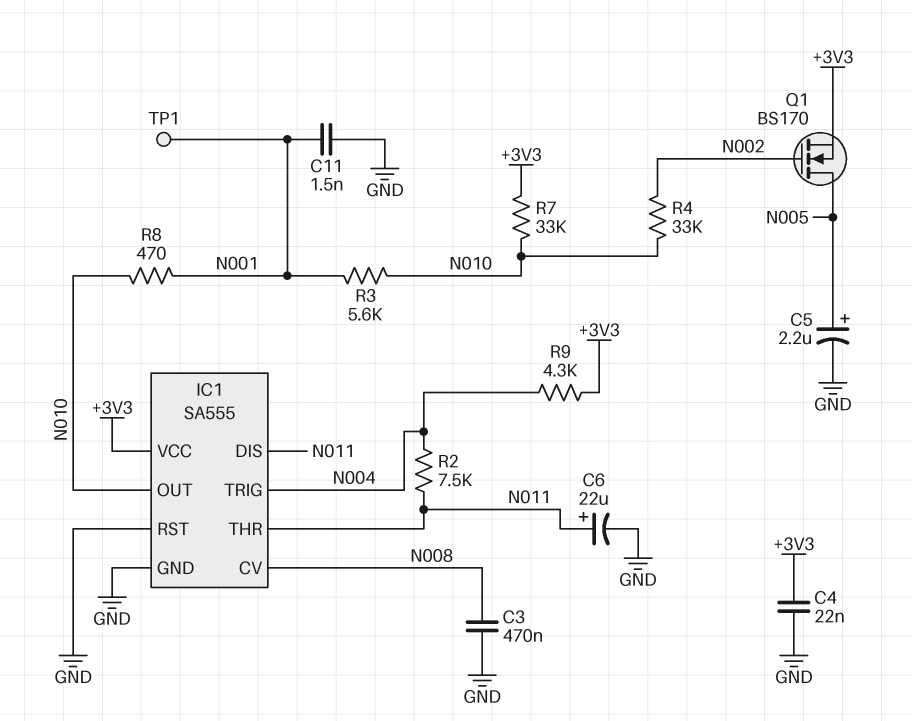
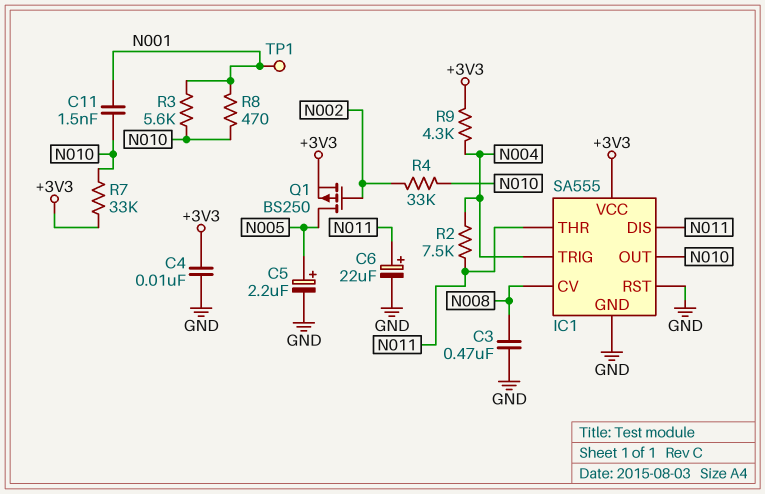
C4: 22nF (+3V3, GND) -> 10nF (+3V3, GND)
C11: 1.5nF (GND, N001) -> 1.5nF (N001, N010)
Q1: NMOS BS170 (G N002, D N005, S +3V3) -> PMOS BS250 (G N002, D N005, S +3V3)

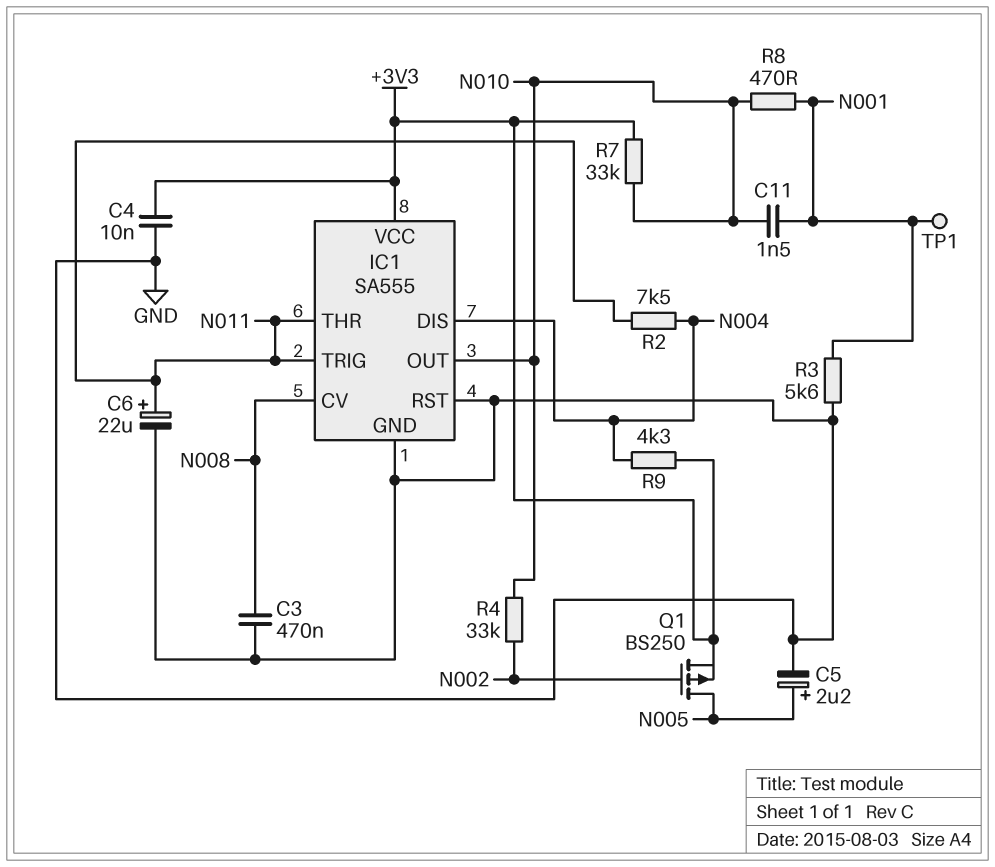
IC1 pin DIS: N011 -> N004
IC1 pin TRIG: N004 -> N011
R3: 5.6k (N001, N010) -> 5.6k (GND, N001)

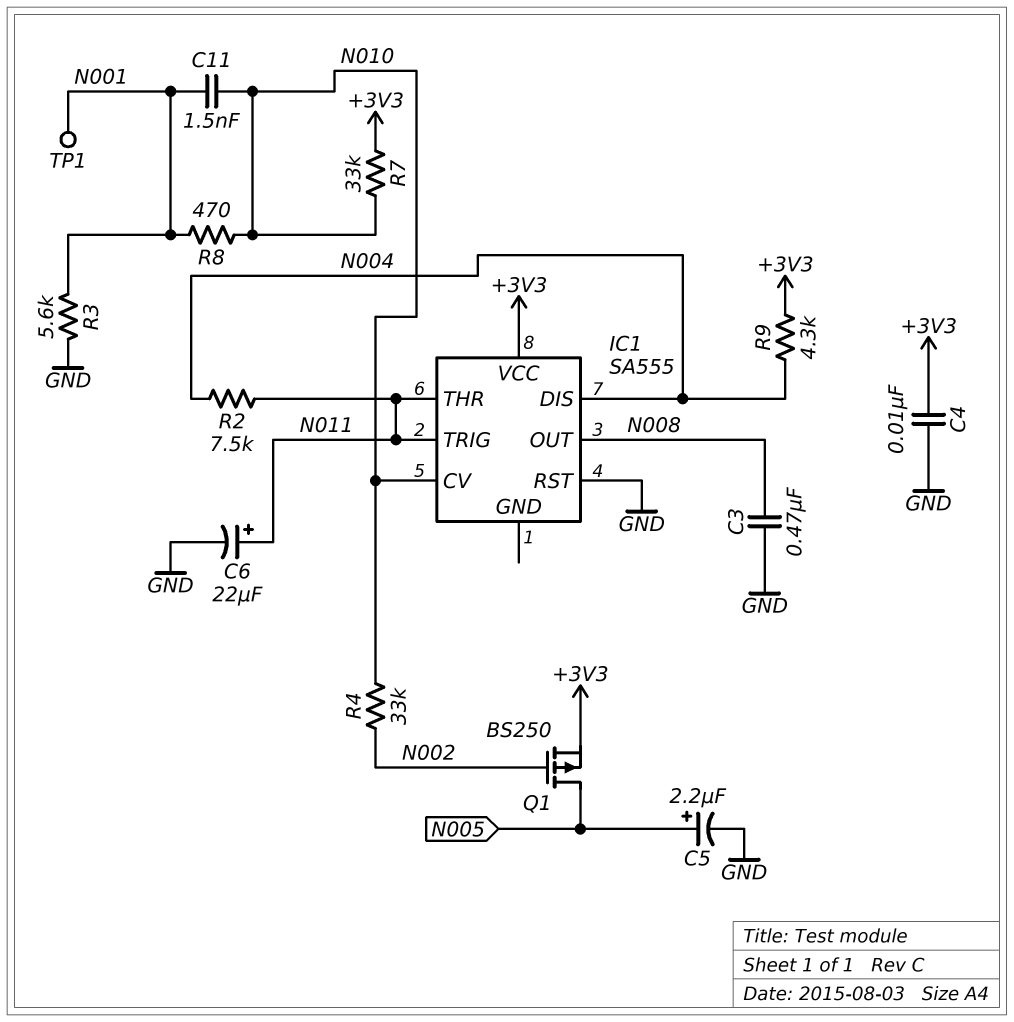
IC1 pin CV: N008 -> N010
IC1 pin GND: GND -> none
IC1 pin OUT: N010 -> N008

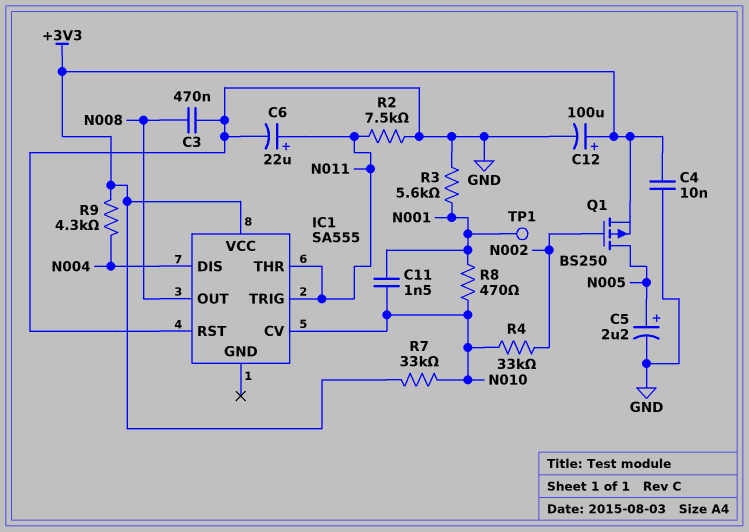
C12: none -> 100uF (plus +3V3, minus GND)
R2: 7.5k (N004, N011) -> 7.5k (GND, N011)

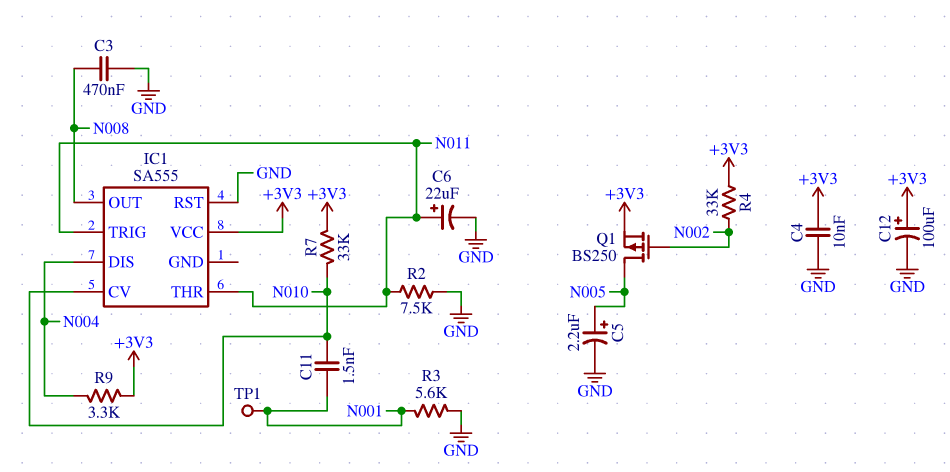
R4: 33k (N002, N010) -> 33k (+3V3, N002)
R8: 470 (N001, N010) -> none
R9: 4.3k (+3V3, N004) -> 3.3k (+3V3, N004)

